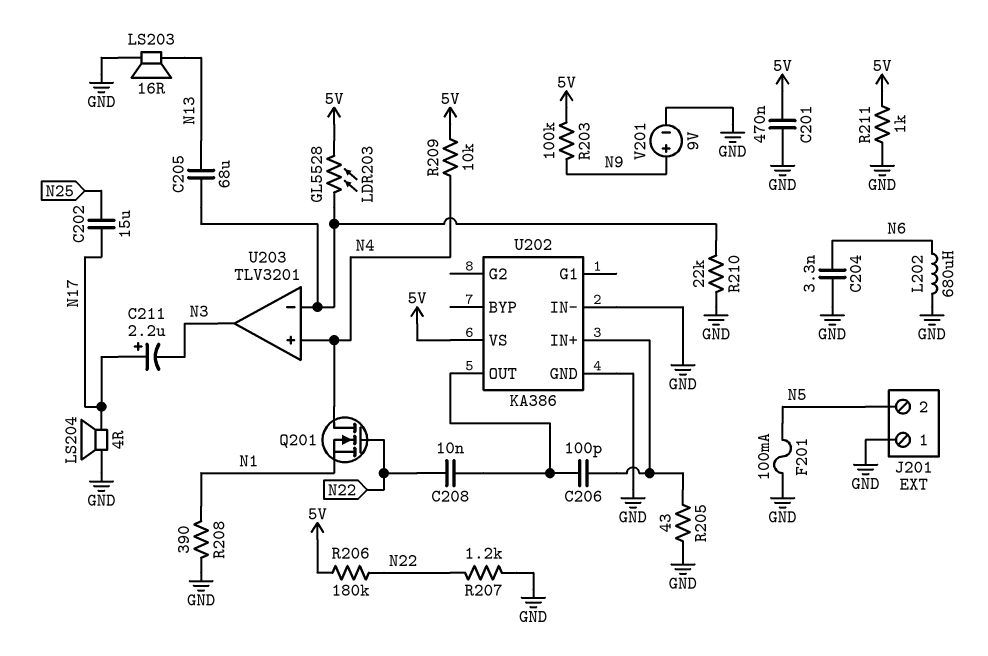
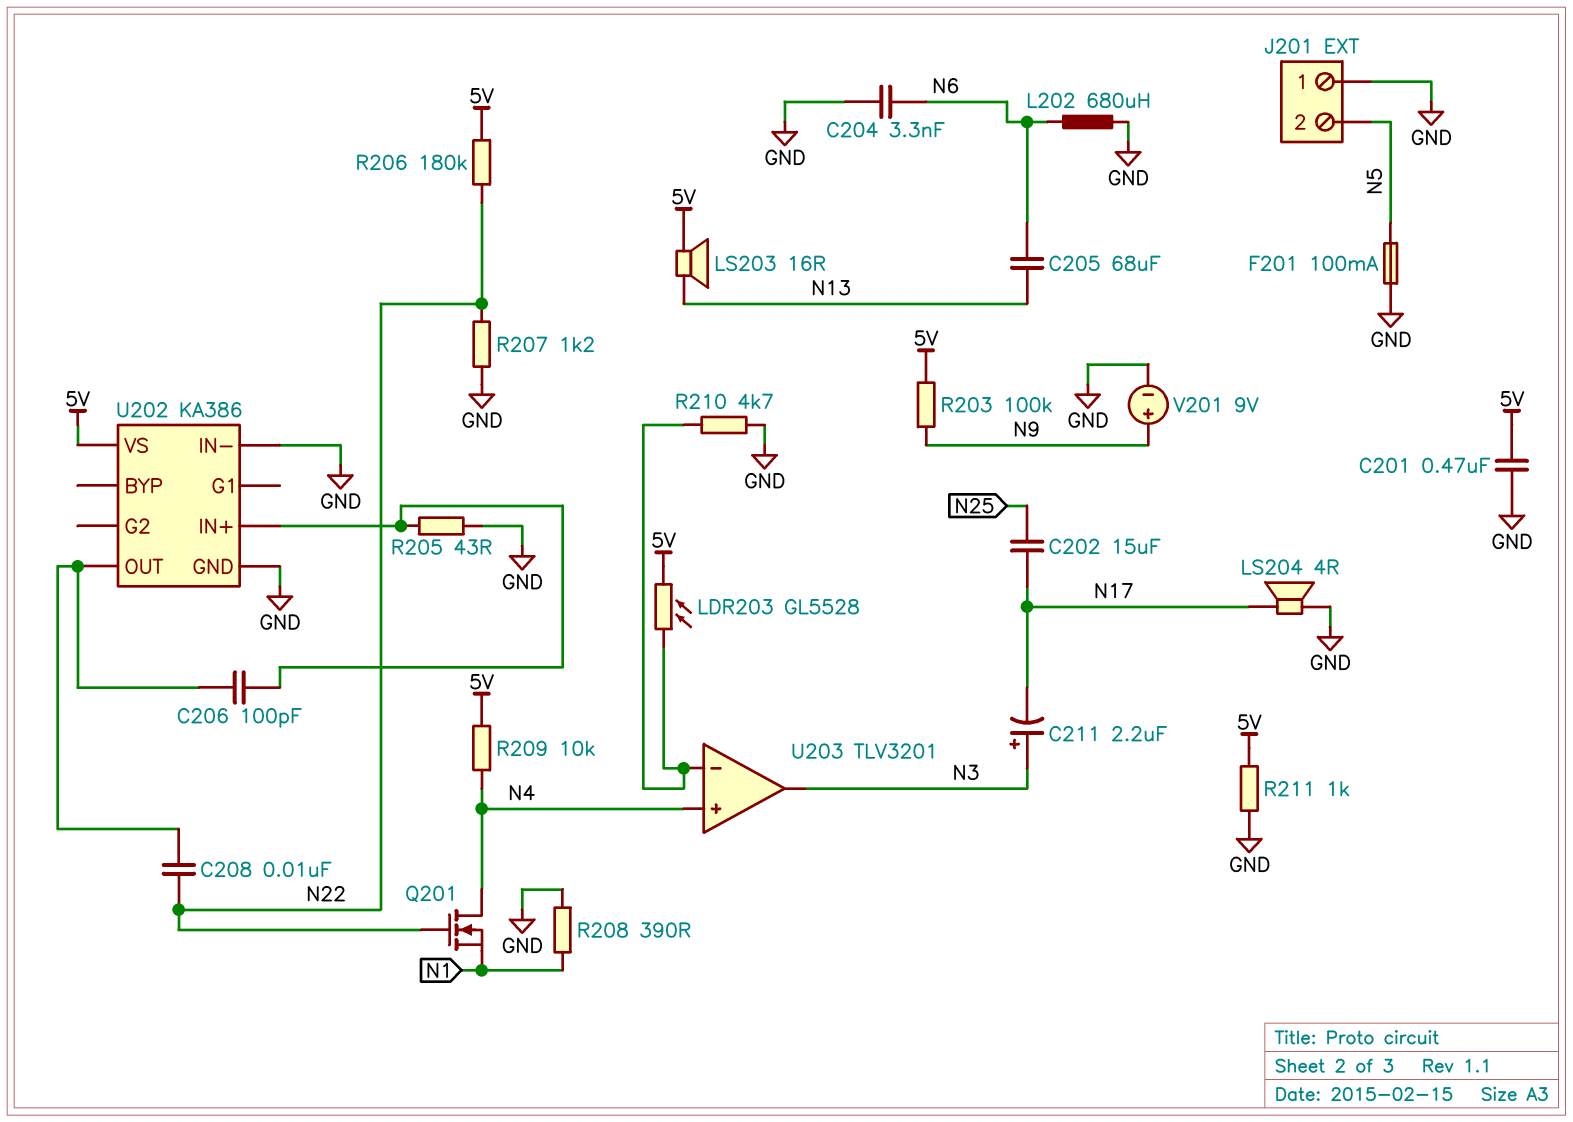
C205: 68uF (N13, U203/in-) -> 68uF (N6, N13)
C211: 2.2uF (plus N17, minus N3) -> 2.2uF (plus N3, minus N17)
LS203: speaker 16R (GND, N13) -> speaker 16R (5V, N13)
R210: 22k (GND, U203/in-) -> 4.7k (GND, U203/in-)

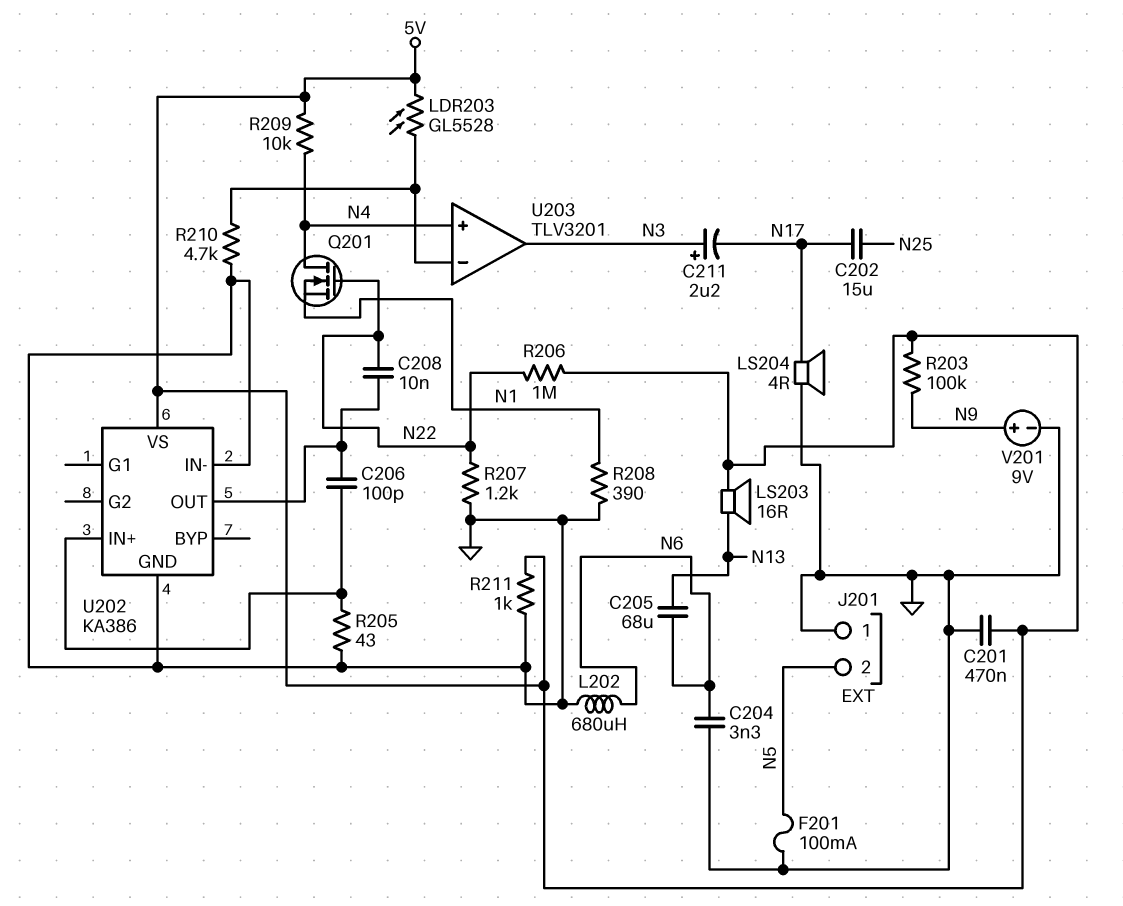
R206: 180k (5V, N22) -> 1M (5V, N22)

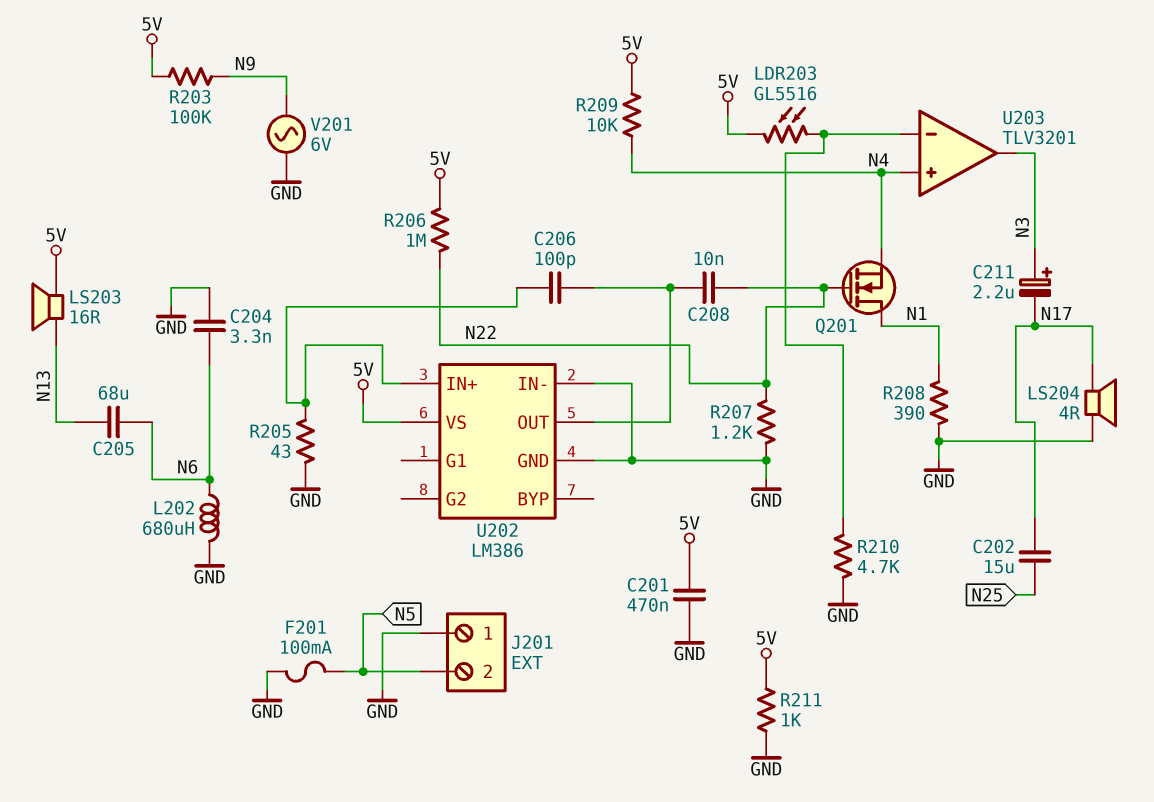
LDR203: GL5528 (5V, U203/in-) -> GL5516 (5V, U203/in-)
Q201: NMOS (G N22, D N4, S N1) -> NMOS (G N22, D N1, S N4)
U202: KA386 -> LM386
V201: 9V (plus N9, minus GND) -> AC 6V (GND, N9)

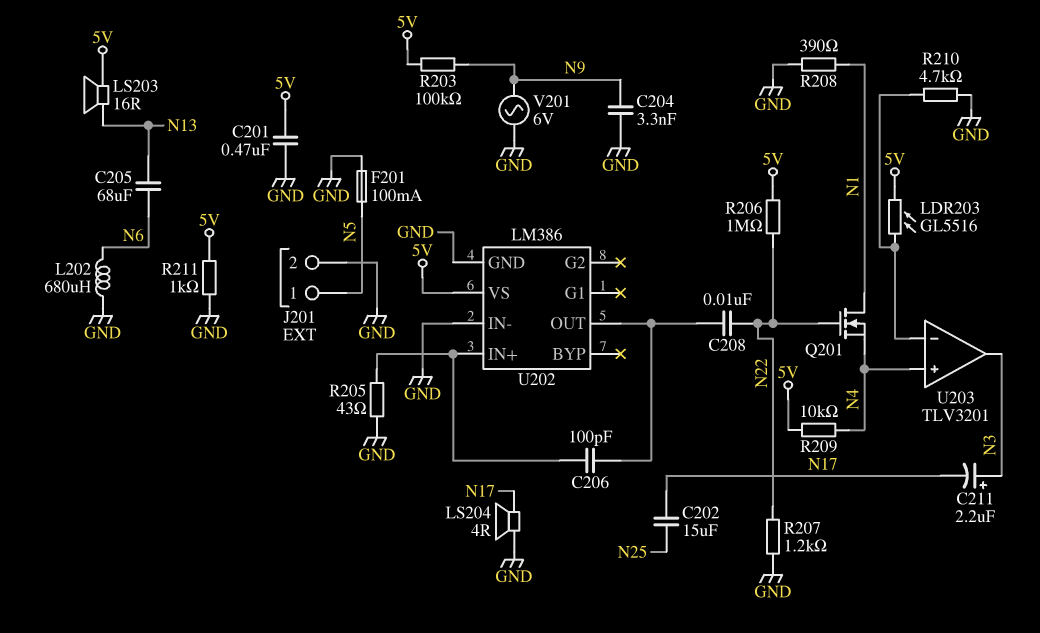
C204: 3.3nF (GND, N6) -> 3.3nF (GND, N9)
J201 pin 1: GND -> N5
J201 pin 2: N5 -> GND

